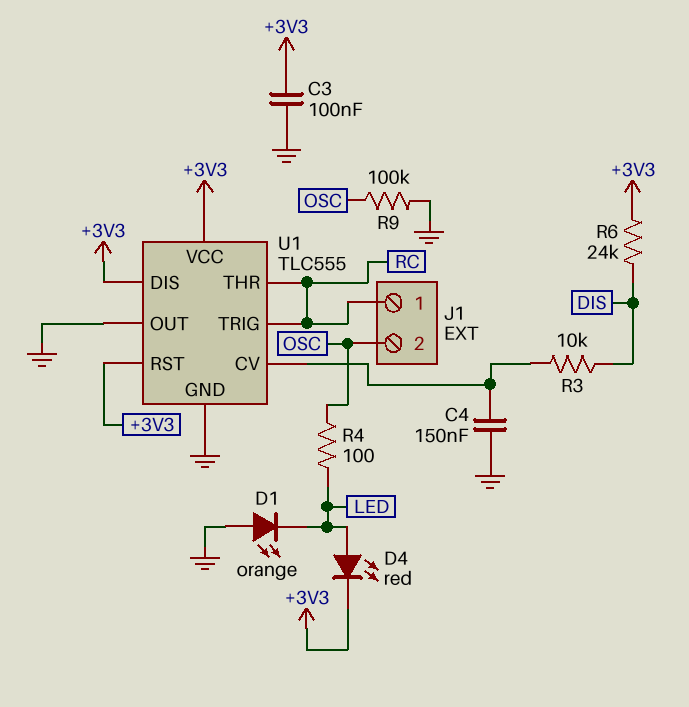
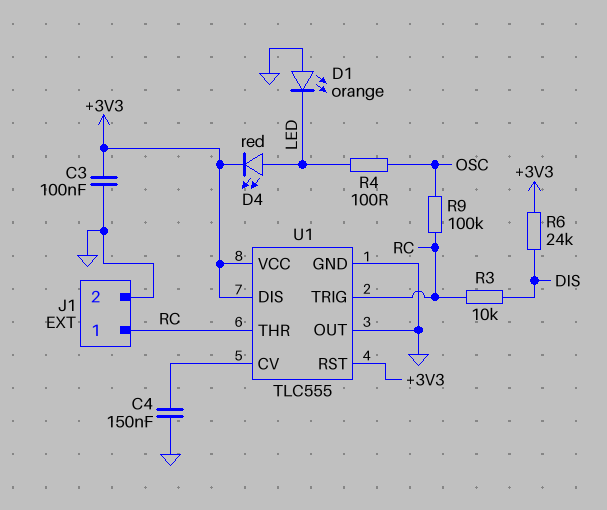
J1 pin 2: OSC -> GND
R3: 10k (DIS, U1/CV) -> 10k (DIS, RC)
R9: 100k (GND, OSC) -> 100k (OSC, RC)

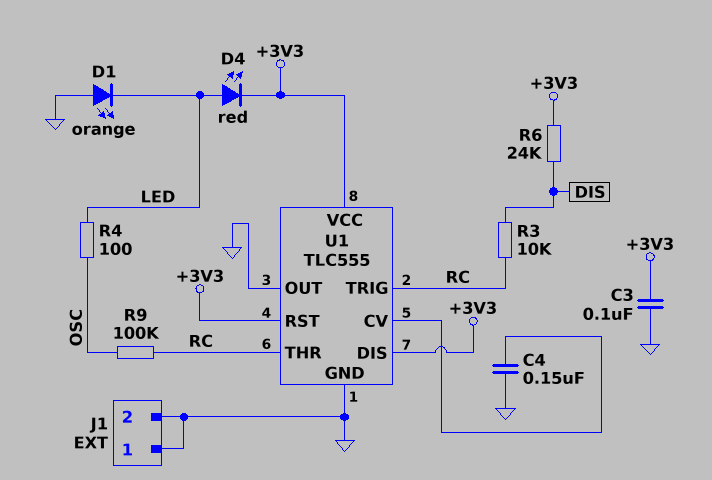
J1 pin 1: RC -> GND

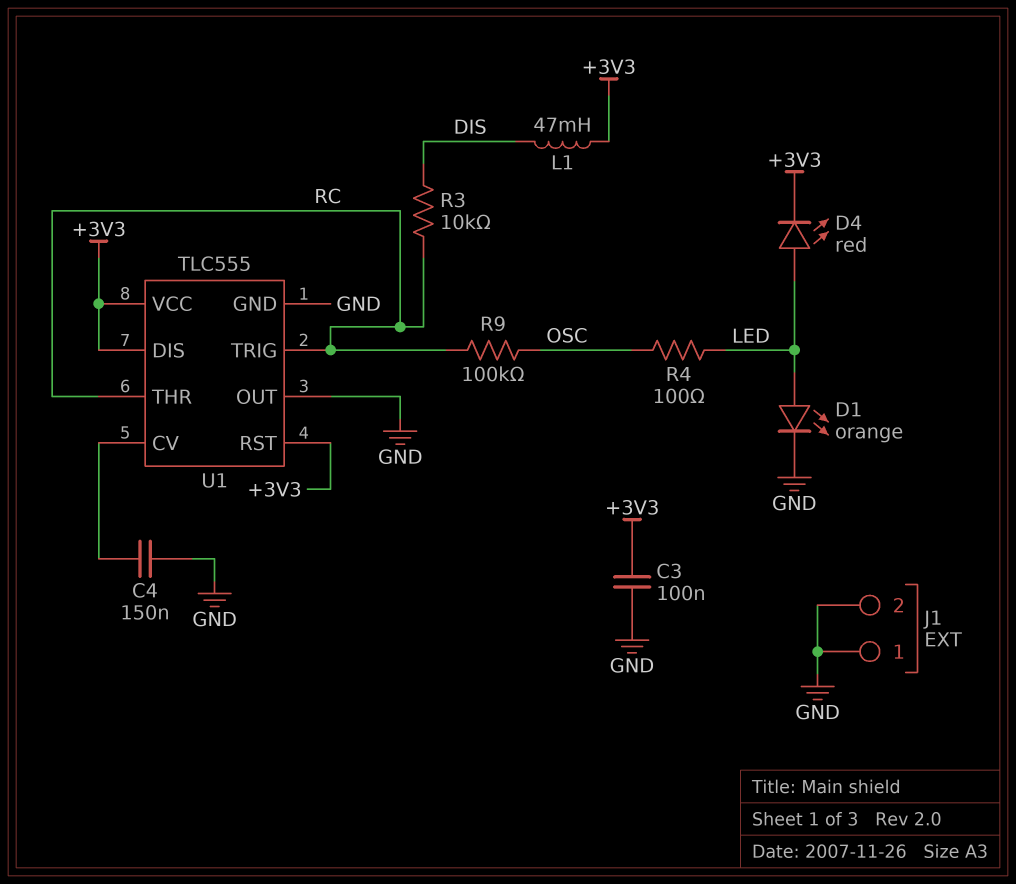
D1: LED orange (A GND, K LED) -> LED orange (A LED, K GND)
L1: none -> 47mH (+3V3, DIS)
R6: 24k (+3V3, DIS) -> none

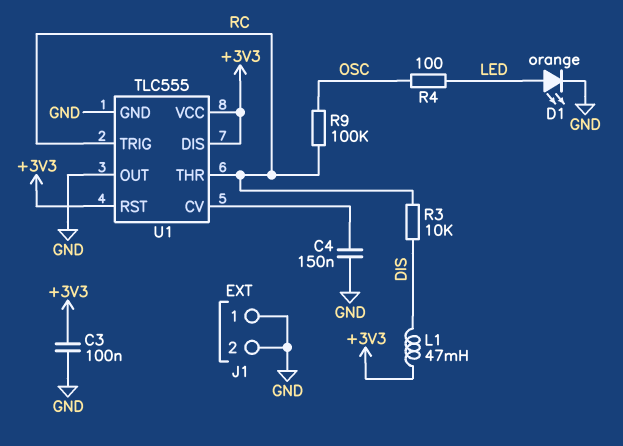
D4: LED red (A LED, K +3V3) -> none

